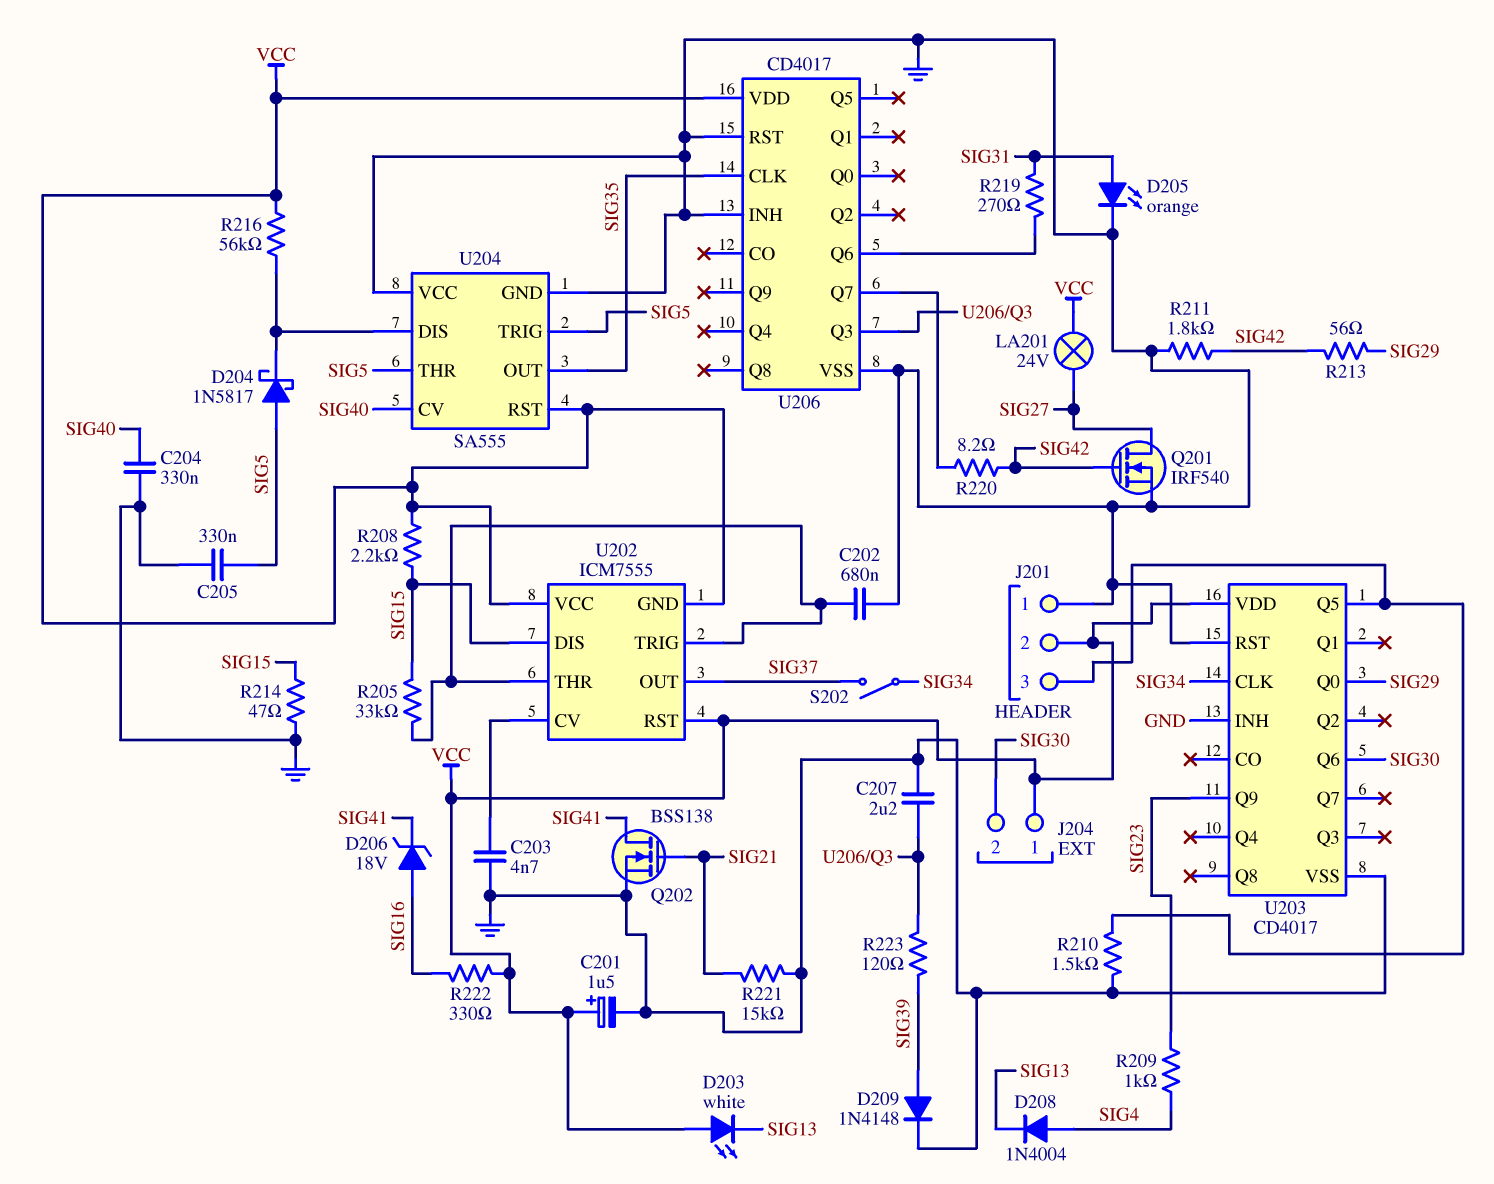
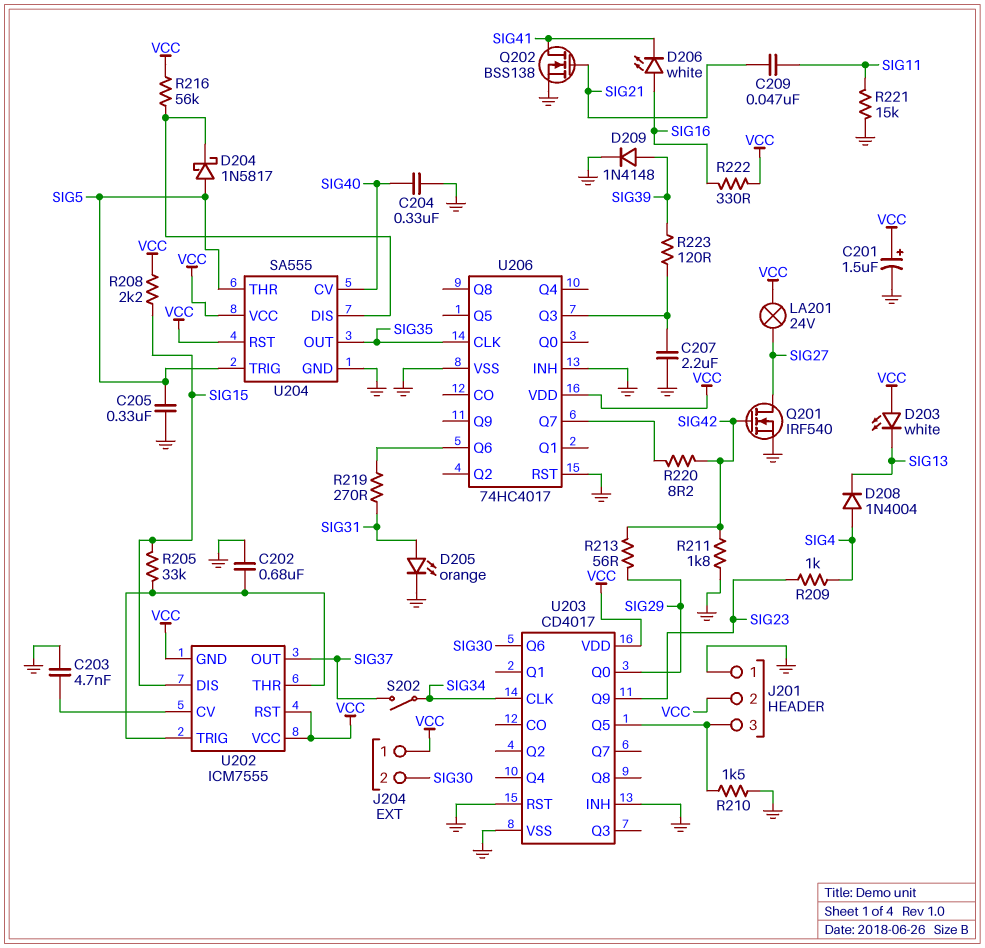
C209: none -> 47nF (SIG11, SIG21)
D206: zener 18V (A SIG16, K SIG41) -> LED white (A SIG16, K SIG41)
R214: 47 (GND, SIG15) -> none
R221: 15k (GND, SIG21) -> 15k (GND, SIG11)
U204 pin VCC: GND -> VCC
U206: CD4017 -> 74HC4017

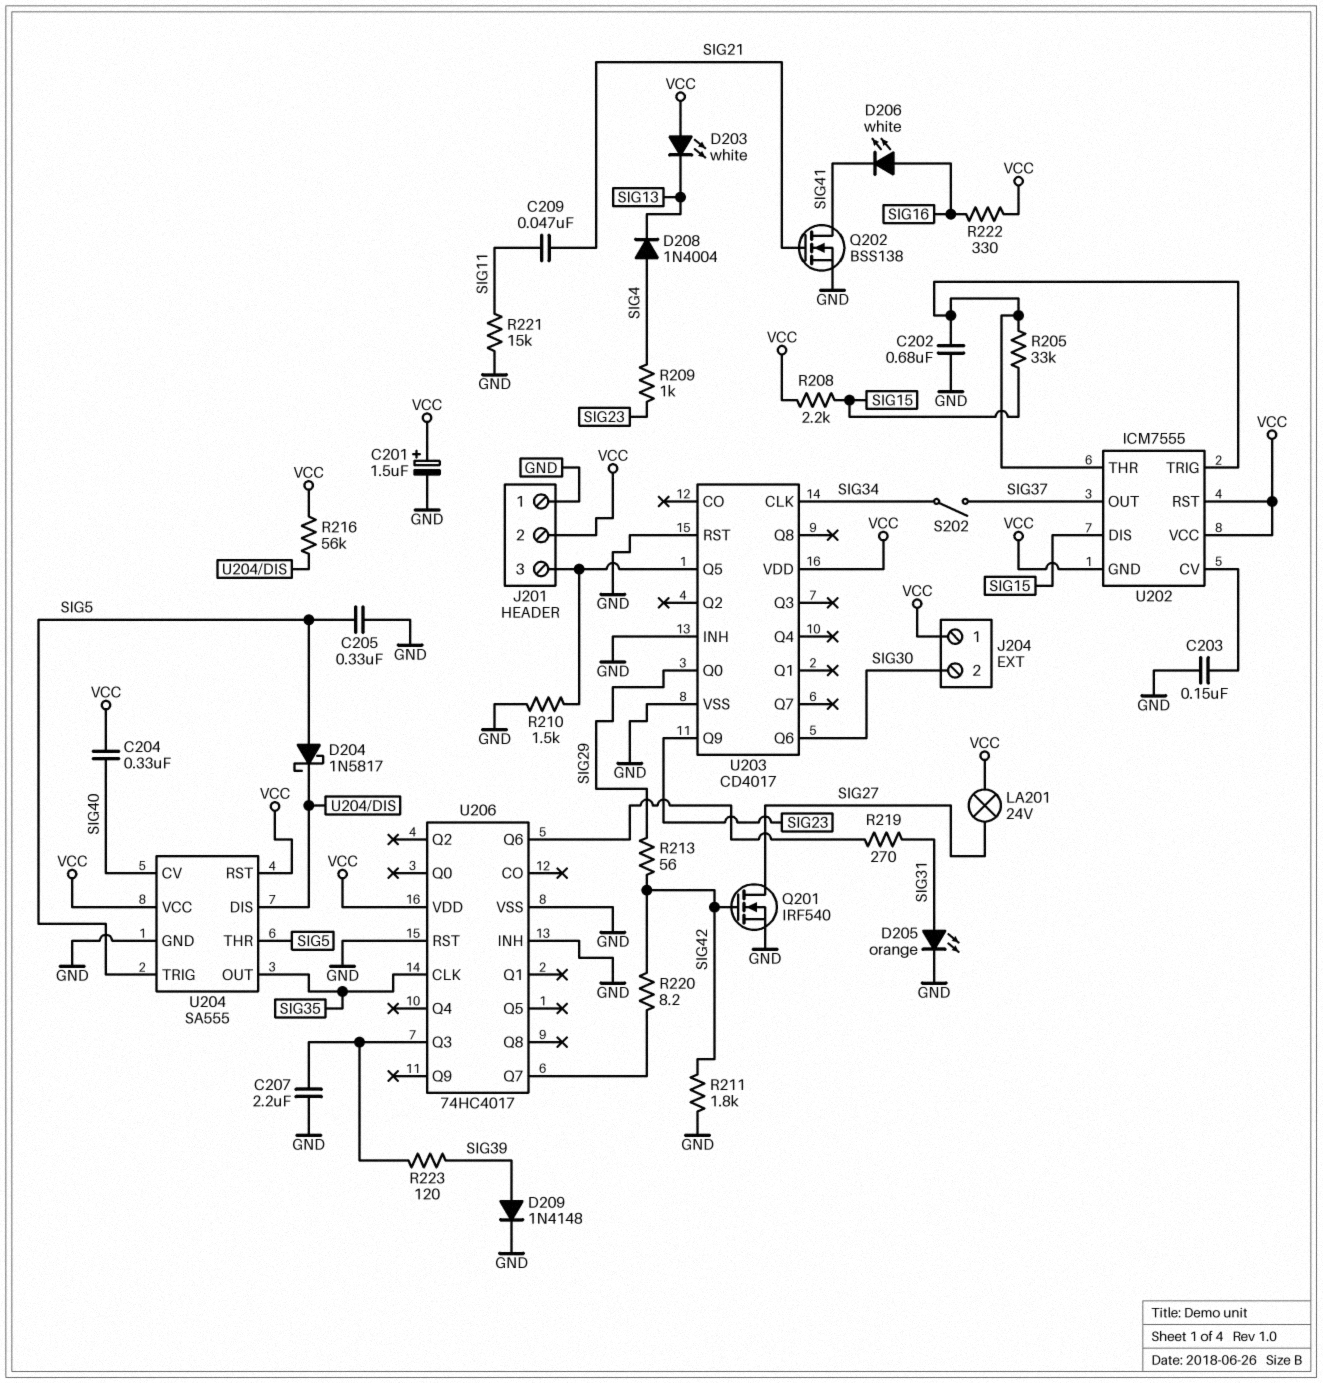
C203: 4.7nF (GND, U202/CV) -> 150nF (GND, U202/CV)
C204: 330nF (GND, SIG40) -> 330nF (SIG40, VCC)

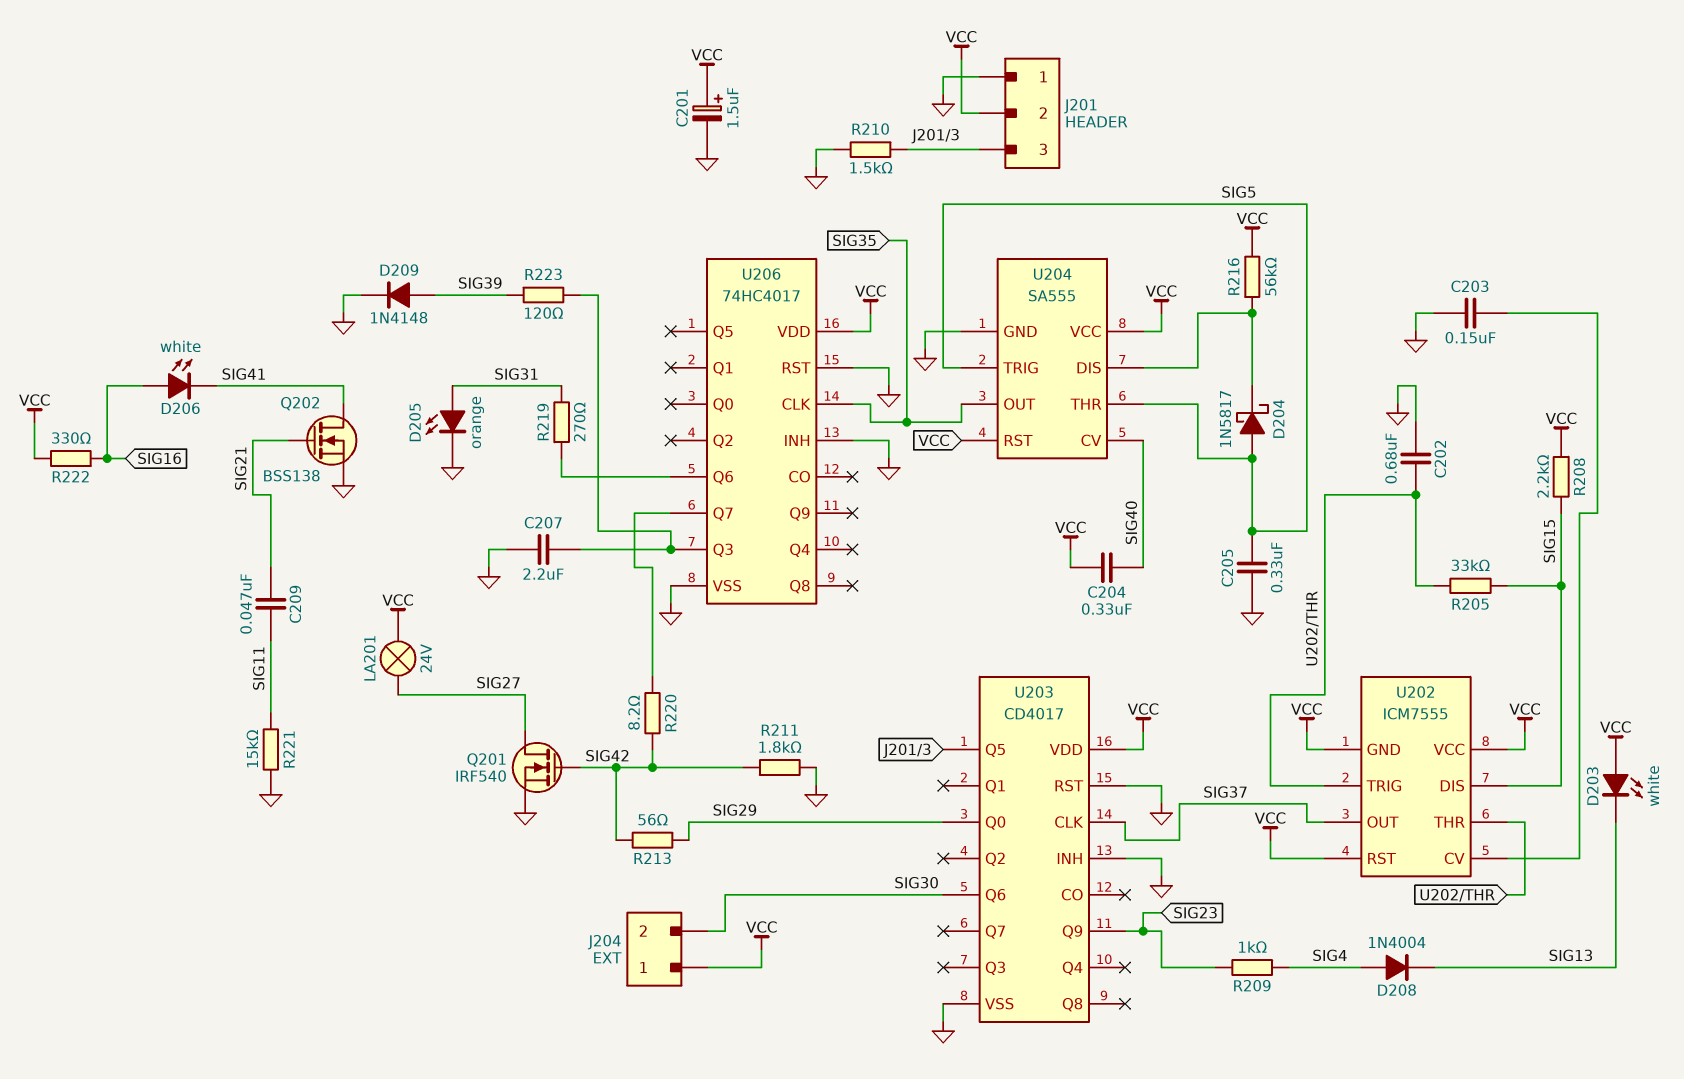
S202: switch (SIG34, SIG37) -> none
U203 pin CLK: SIG34 -> SIG37

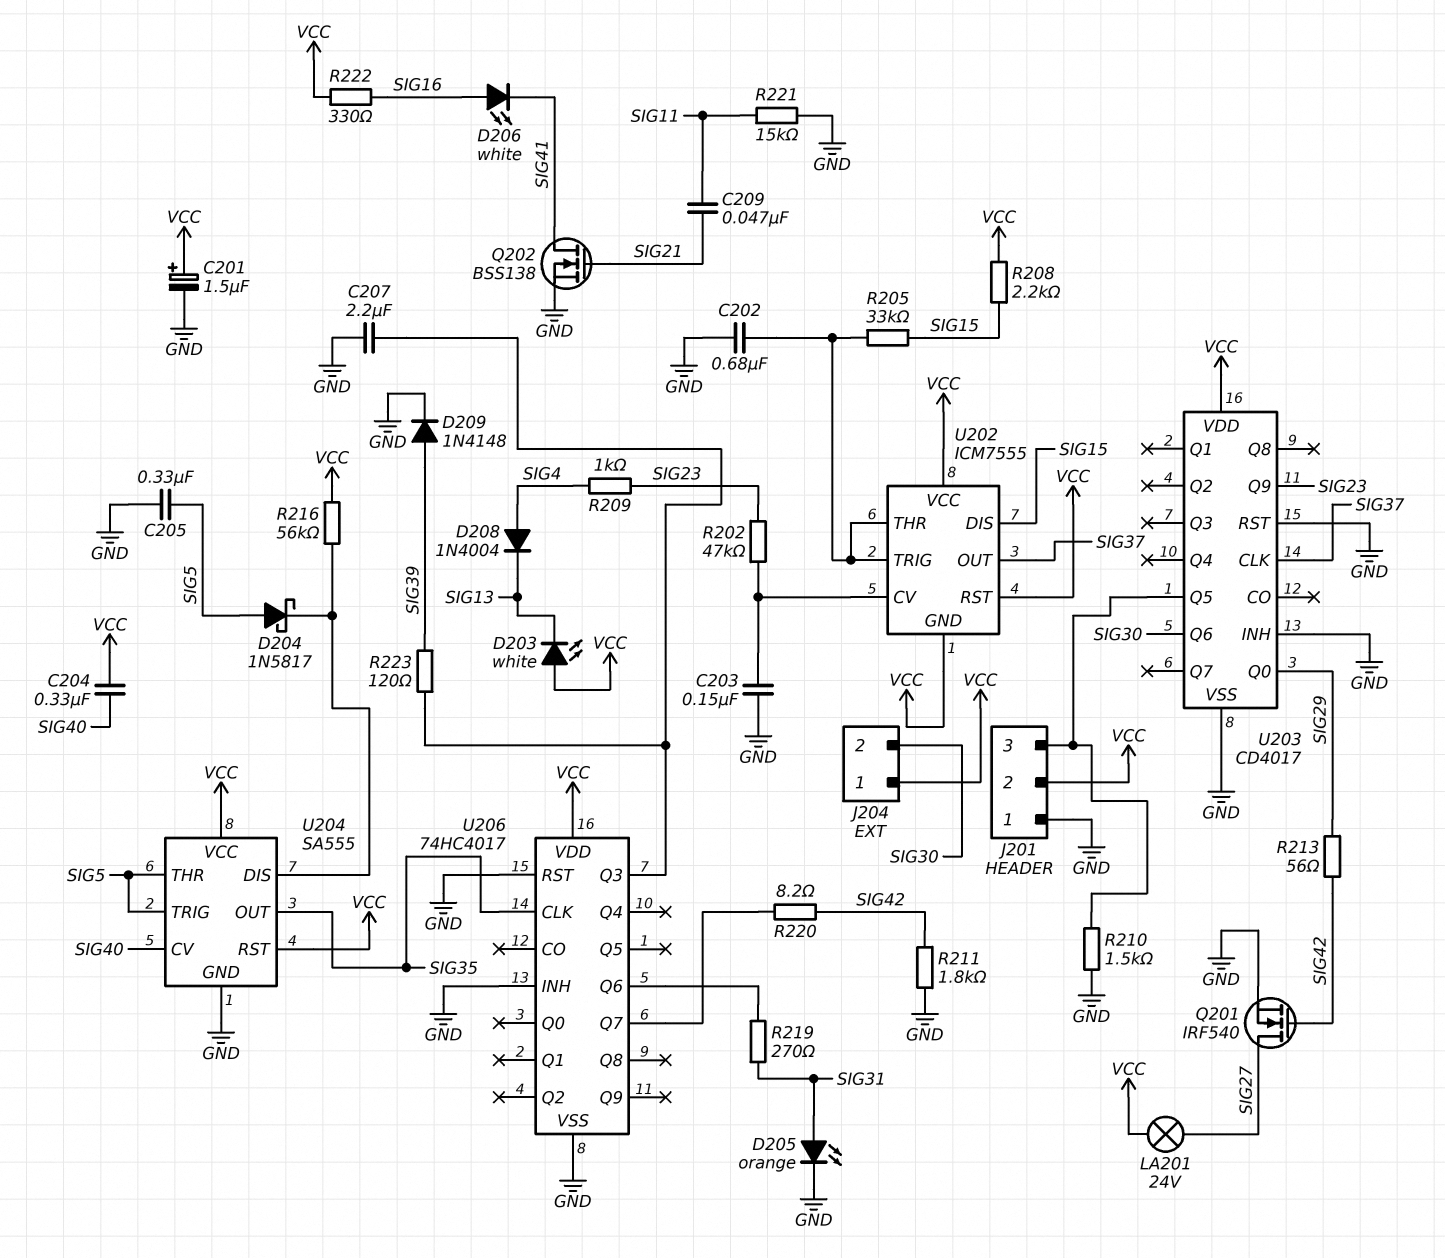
R202: none -> 47k (SIG23, U202/CV)

